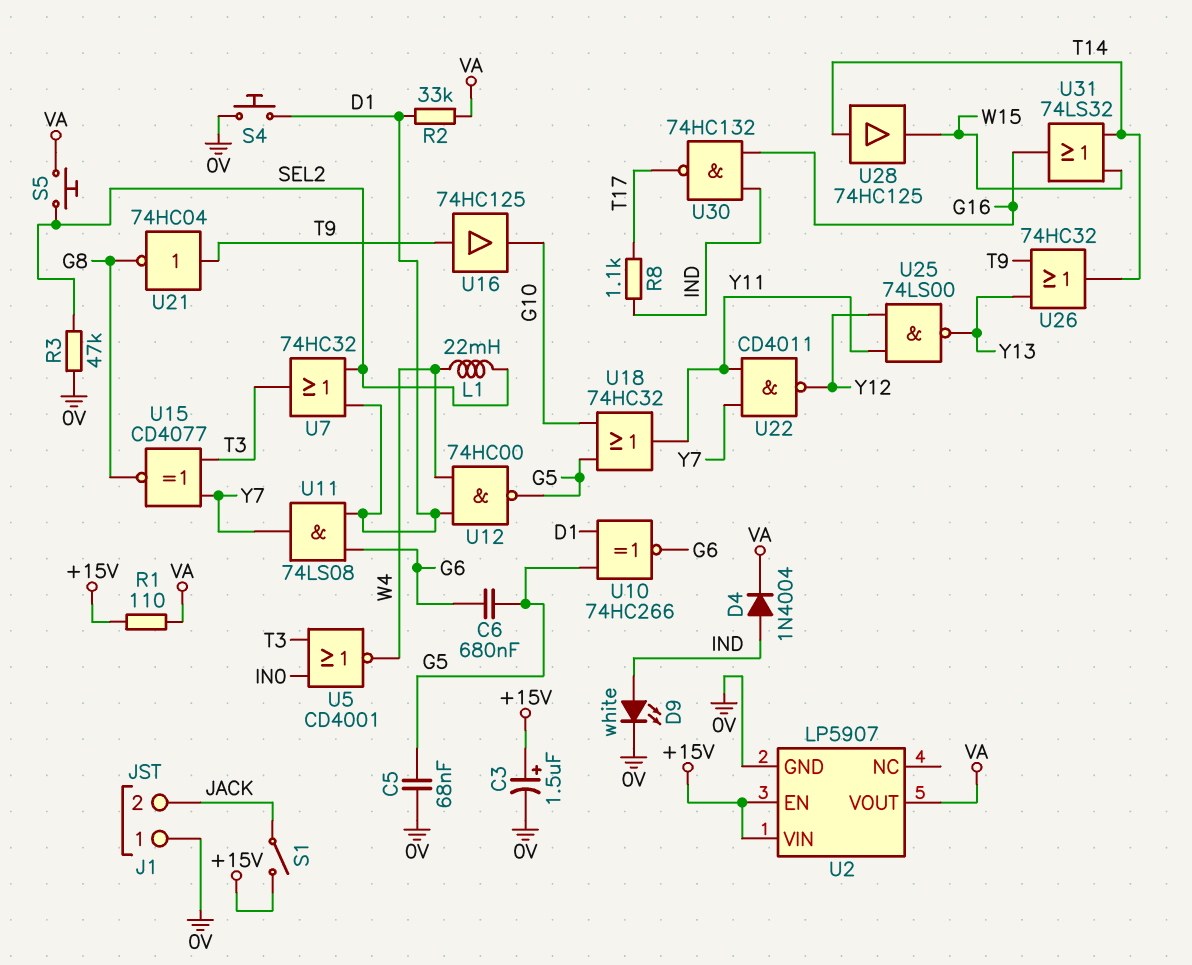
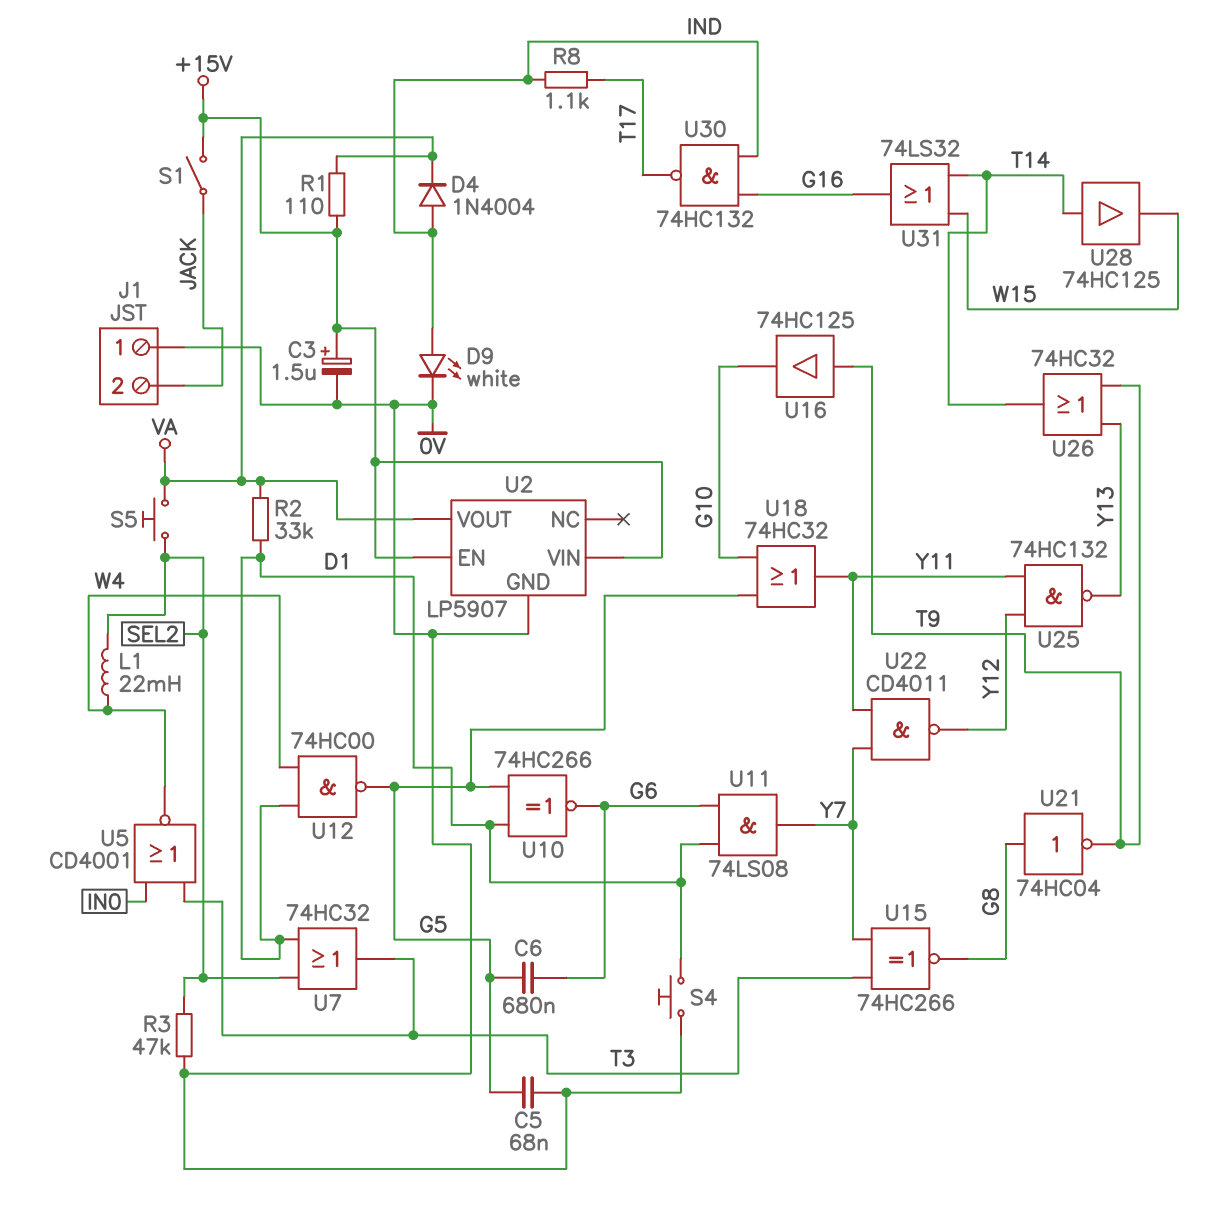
U15: XNOR CD4077 (in T3, in Y7, out G8) -> XNOR 74HC266 (in T3, in Y7, out G8)
U21: NOT 74HC04 (in T9, out G8) -> NOT 74HC04 (in G8, out T9)
U25: NAND 74LS00 (in Y11, in Y12, out Y13) -> NAND 74HC132 (in Y11, in Y12, out Y13)

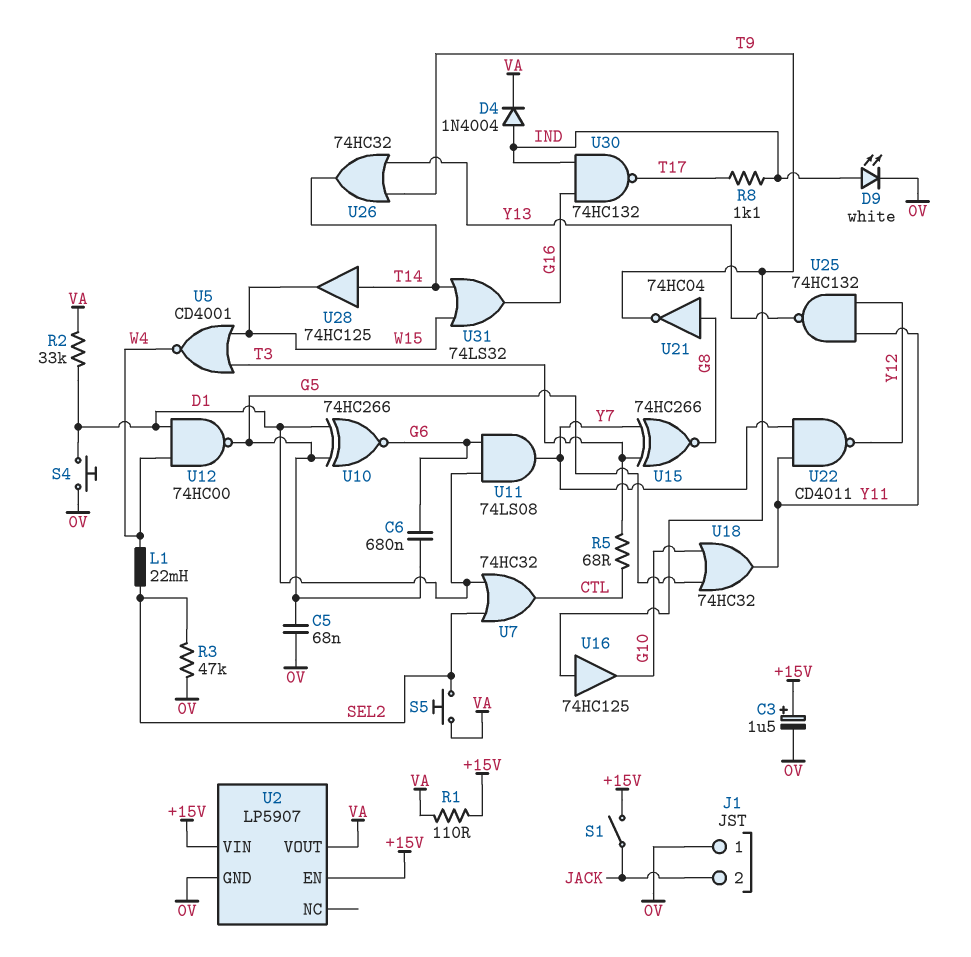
R5: none -> 68 (CTL, T3)
U5: NOR CD4001 (in IN0, in T3, out W4) -> NOR CD4001 (in T3, in W15, out W4)
U7: OR 74HC32 (in D1, in SEL2, out T3) -> OR 74HC32 (in D1, in SEL2, out CTL)

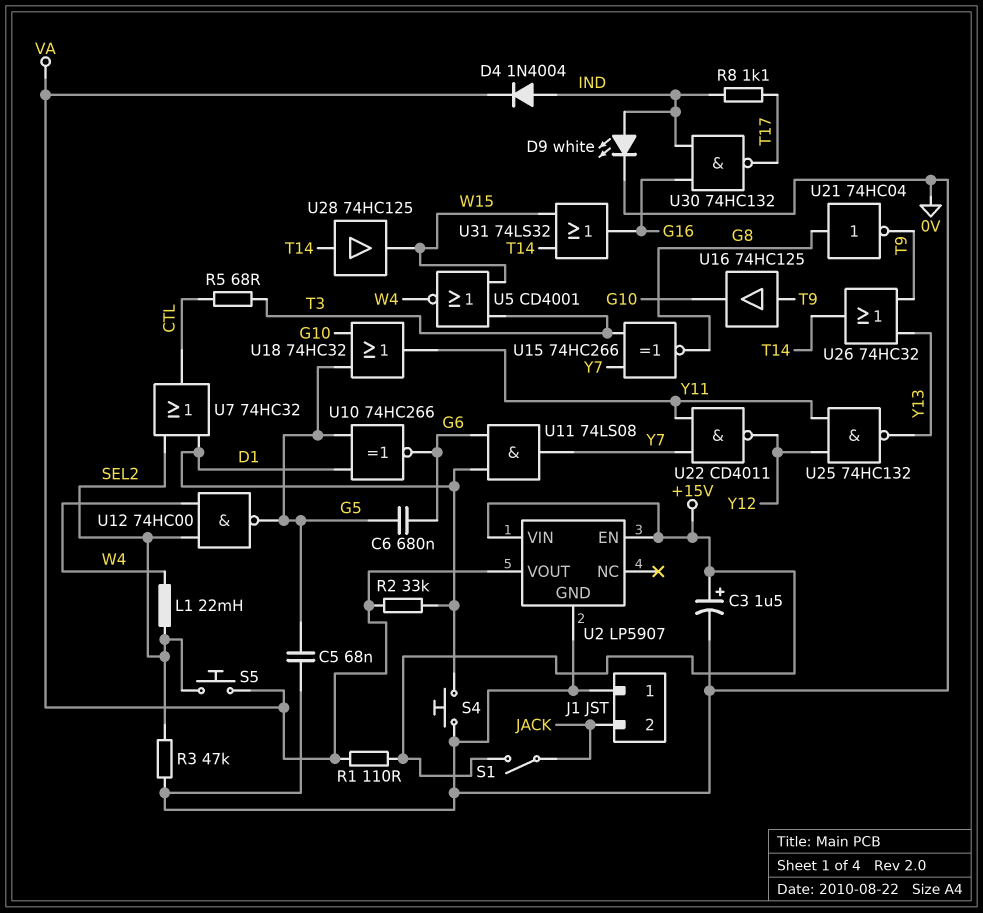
U12: NAND 74HC00 (in D1, in W4, out G5) -> NAND 74HC00 (in SEL2, in W4, out G5)

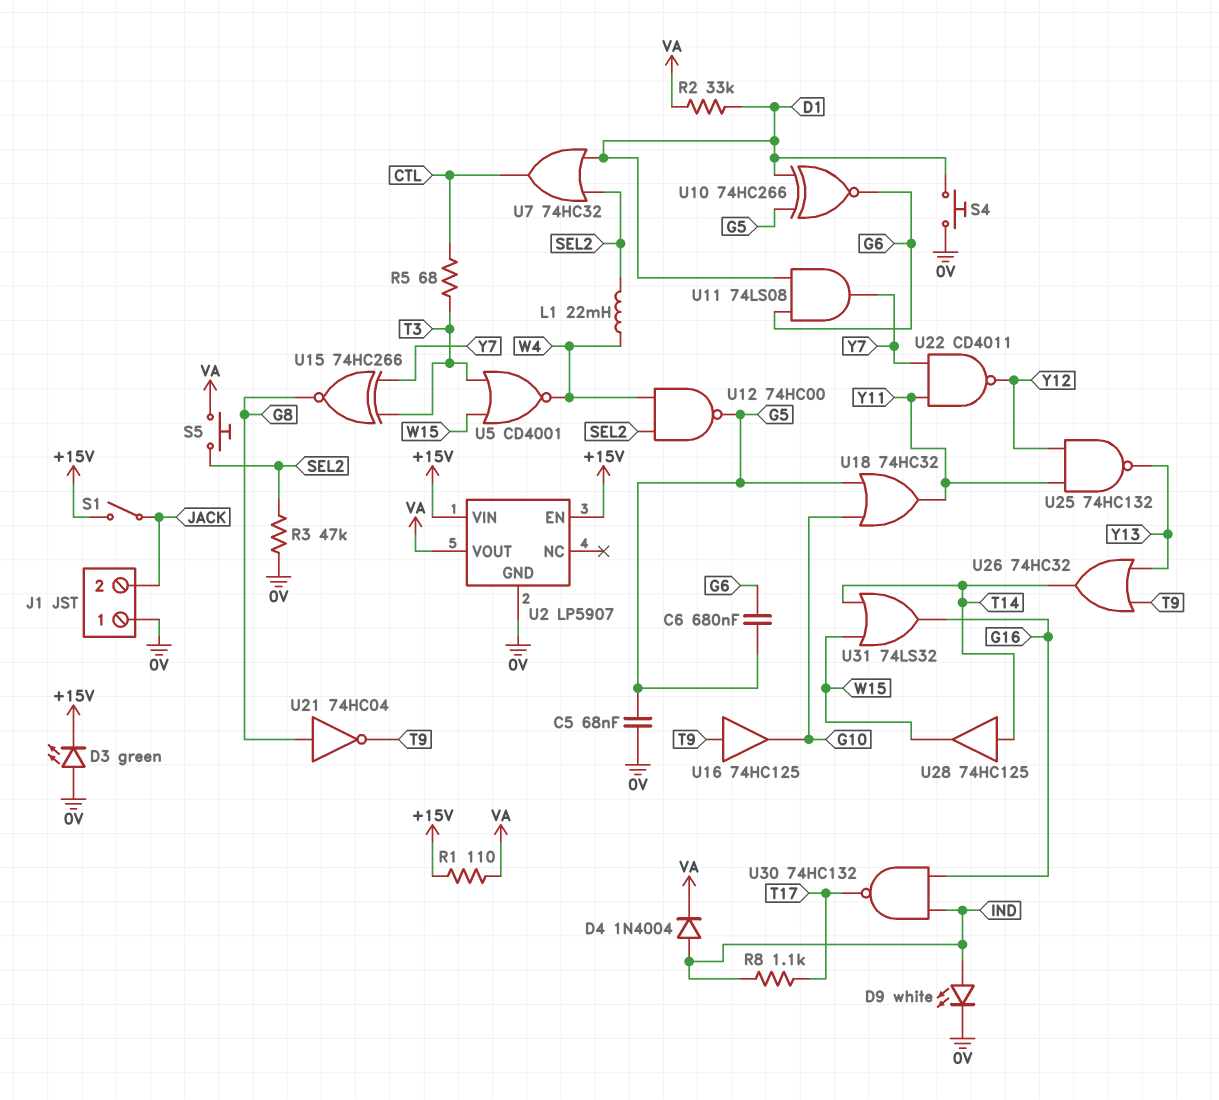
C3: 1.5uF (plus +15V, minus 0V) -> none
D3: none -> LED green (A 0V, K +15V)

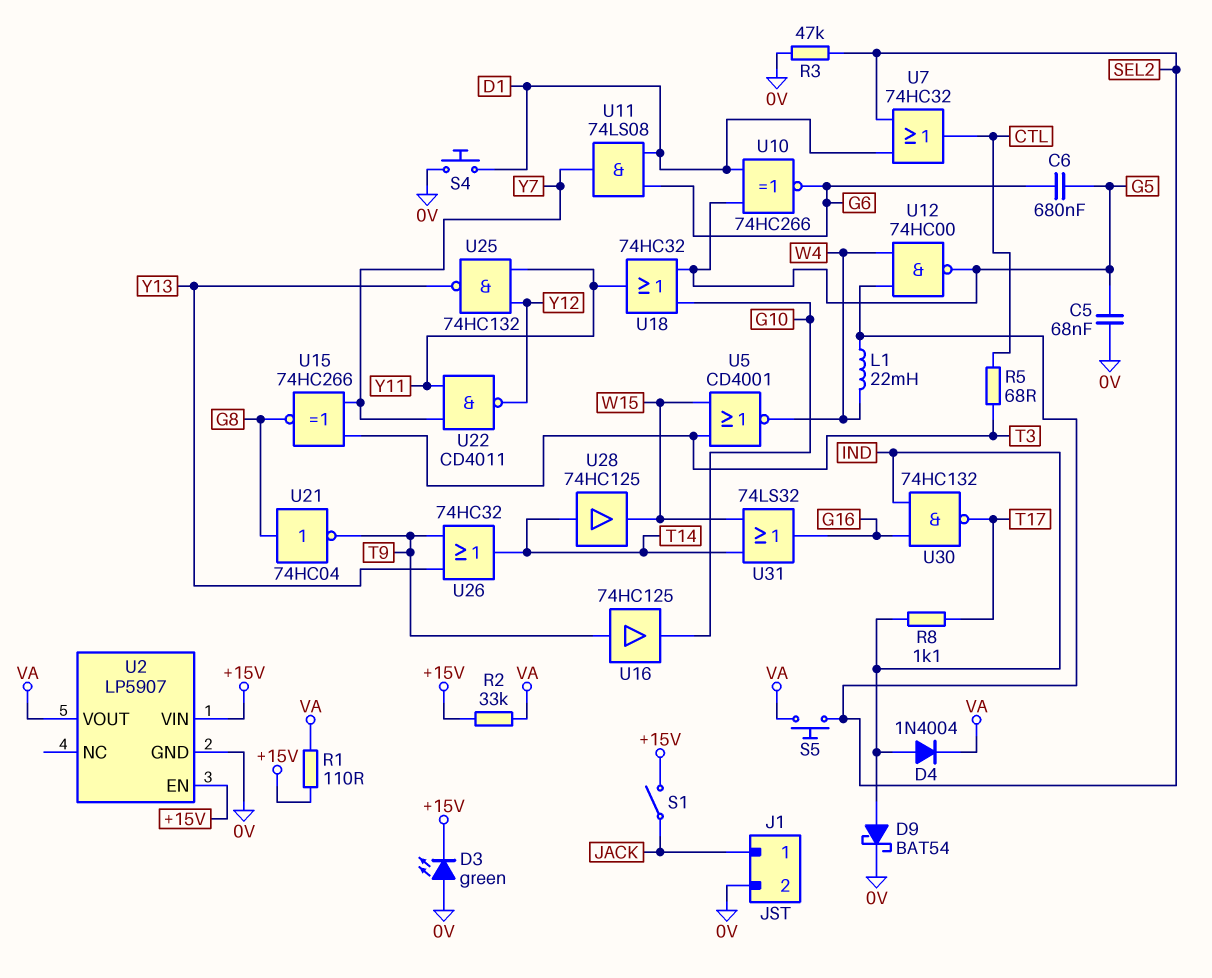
D9: LED white (A IND, K 0V) -> schottky BAT54 (A IND, K 0V)
J1 pin 1: 0V -> JACK
J1 pin 2: JACK -> 0V
R2: 33k (D1, VA) -> 33k (+15V, VA)

